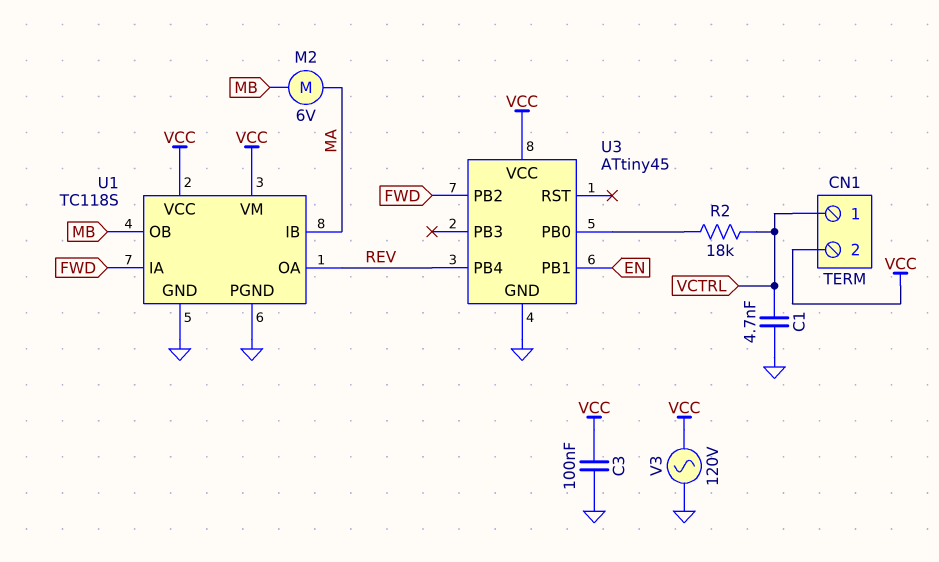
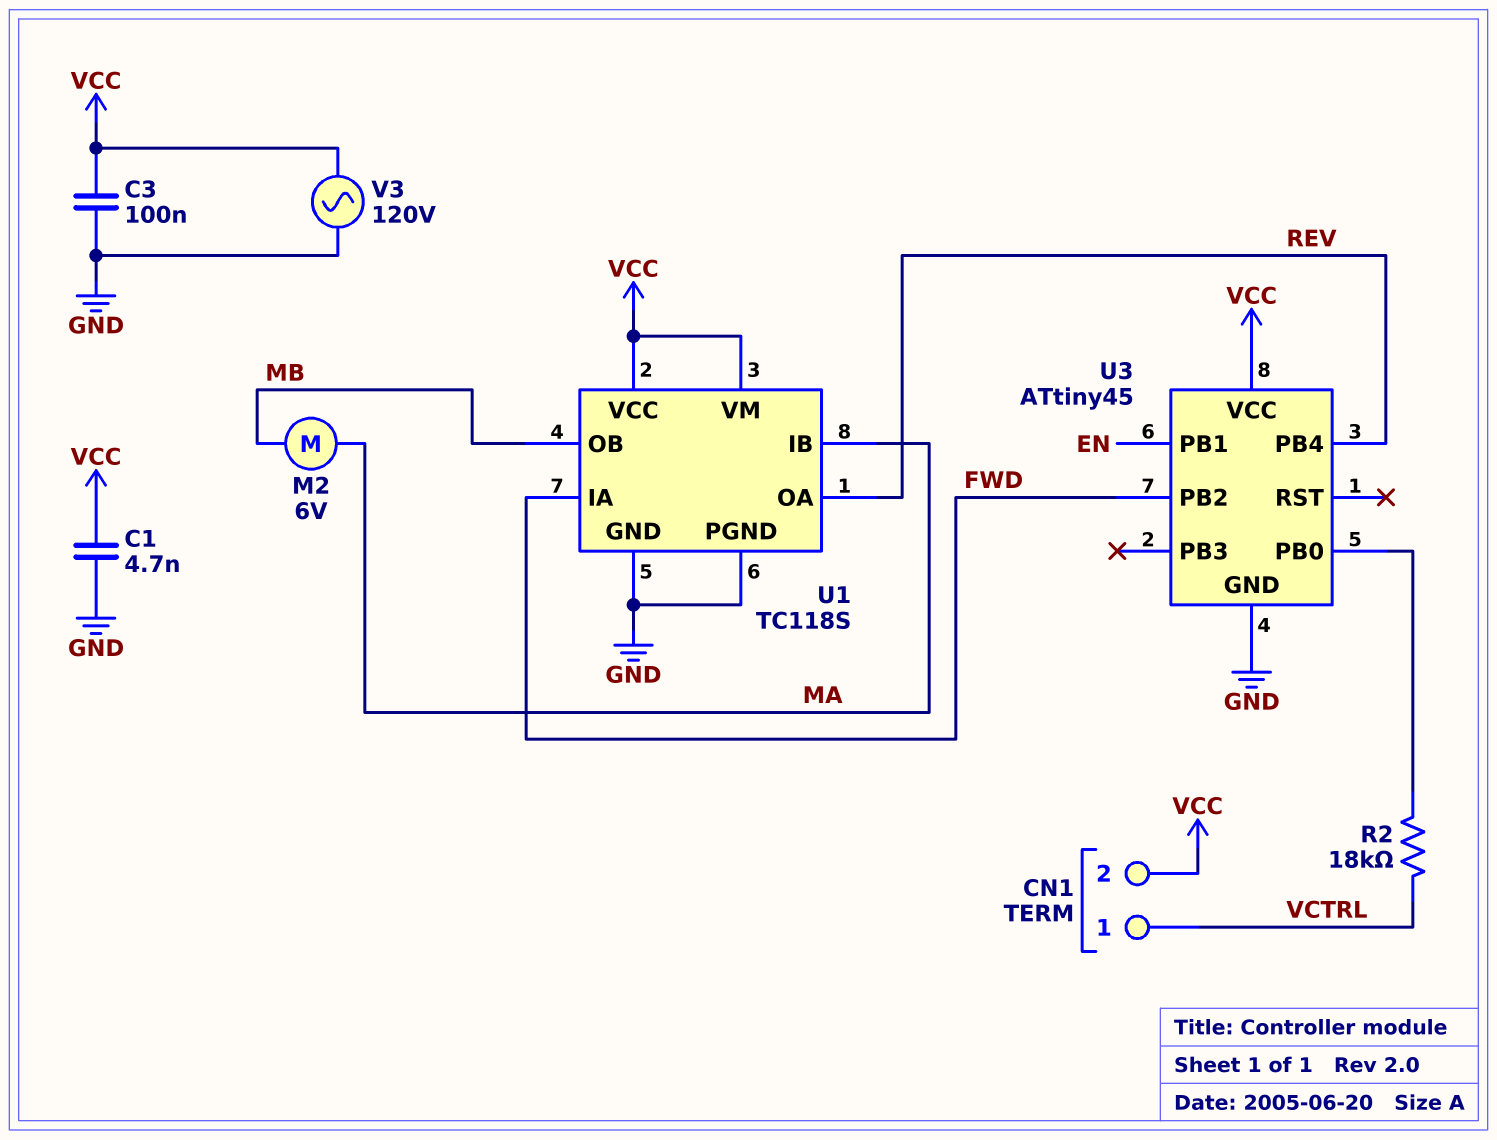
C1: 4.7nF (GND, VCTRL) -> 4.7nF (GND, VCC)

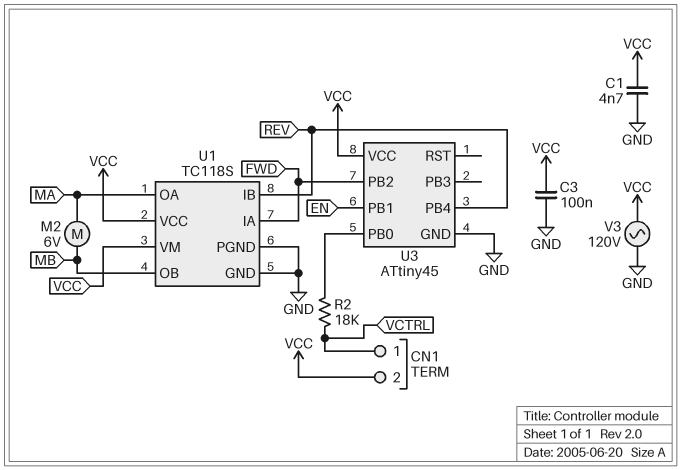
U1 pin IB: MA -> REV
U1 pin OA: REV -> MA

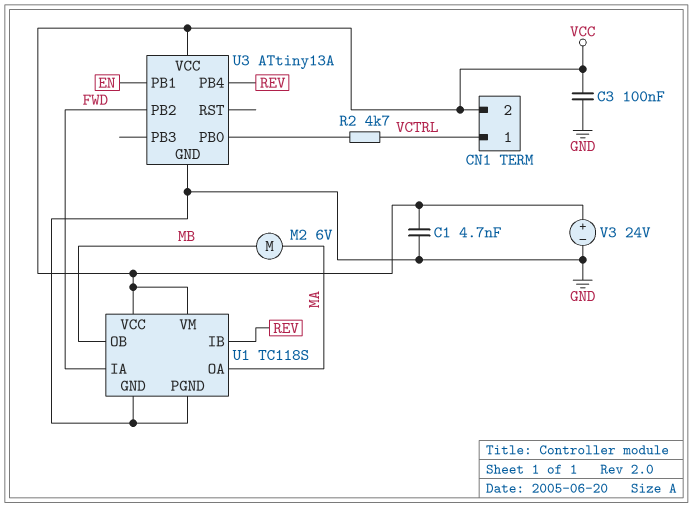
R2: 18k (U3/PB0, VCTRL) -> 4.7k (U3/PB0, VCTRL)
U3: ATtiny45 -> ATtiny13A
V3: AC 120V (GND, VCC) -> 24V (plus VCC, minus GND)

